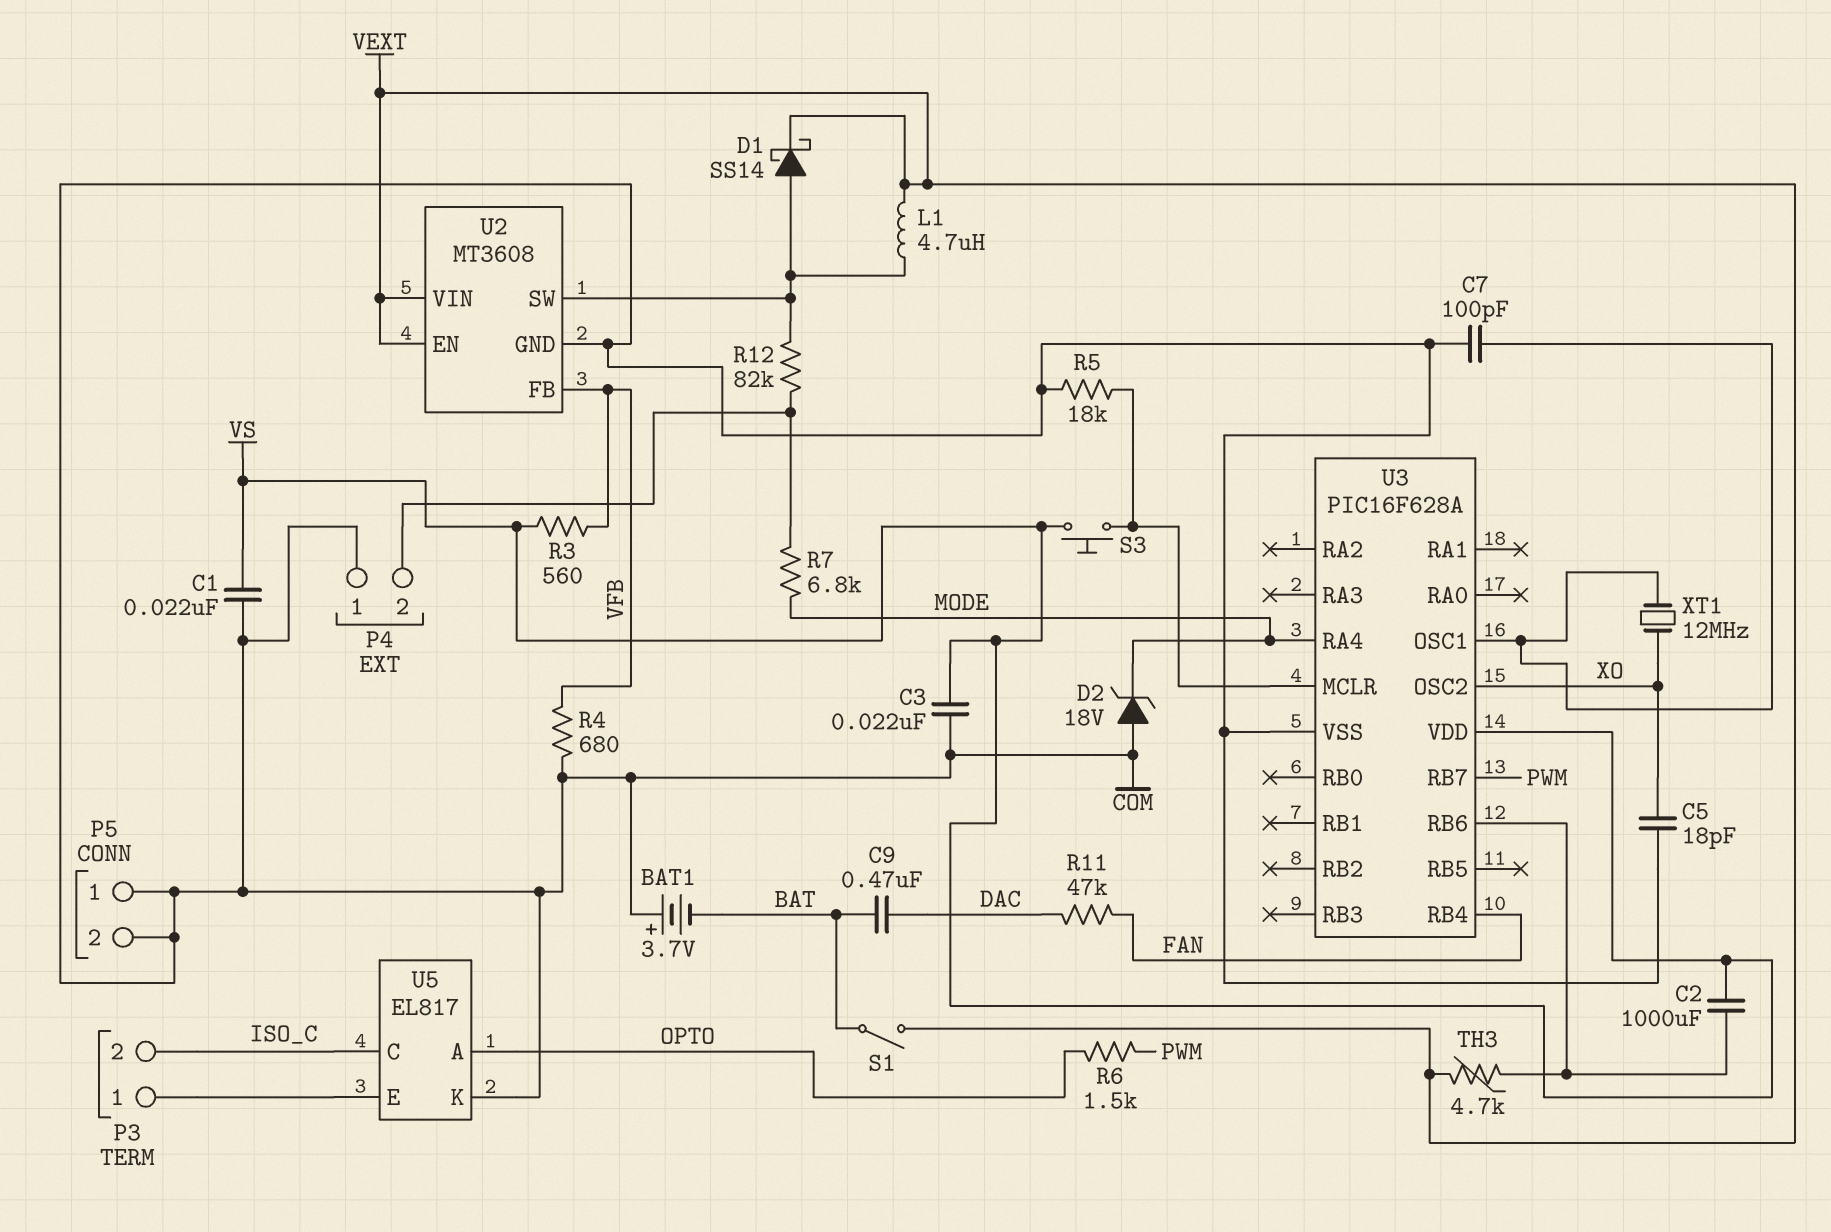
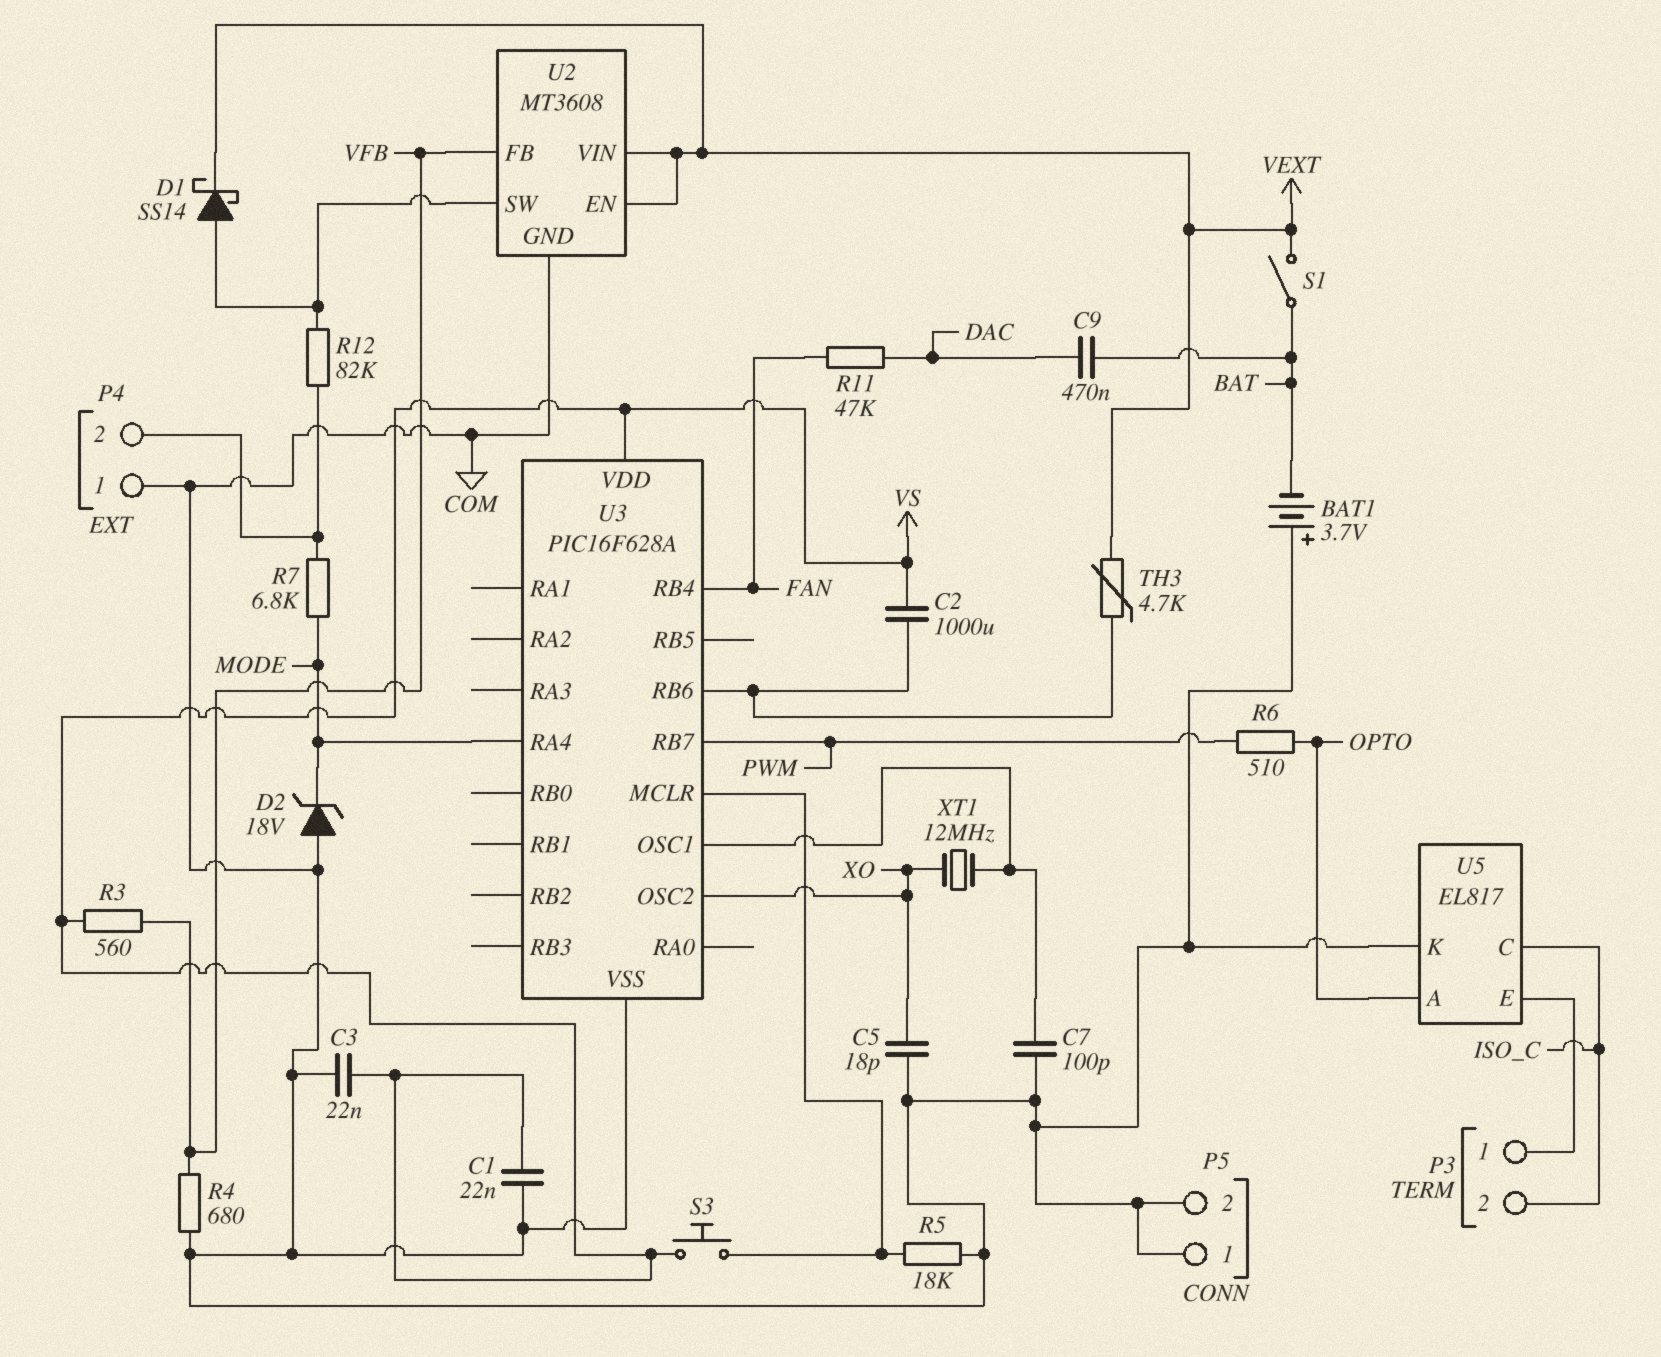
L1: 4.7uH (U2/SW, VEXT) -> none
R6: 1.5k (OPTO, PWM) -> 510 (OPTO, PWM)

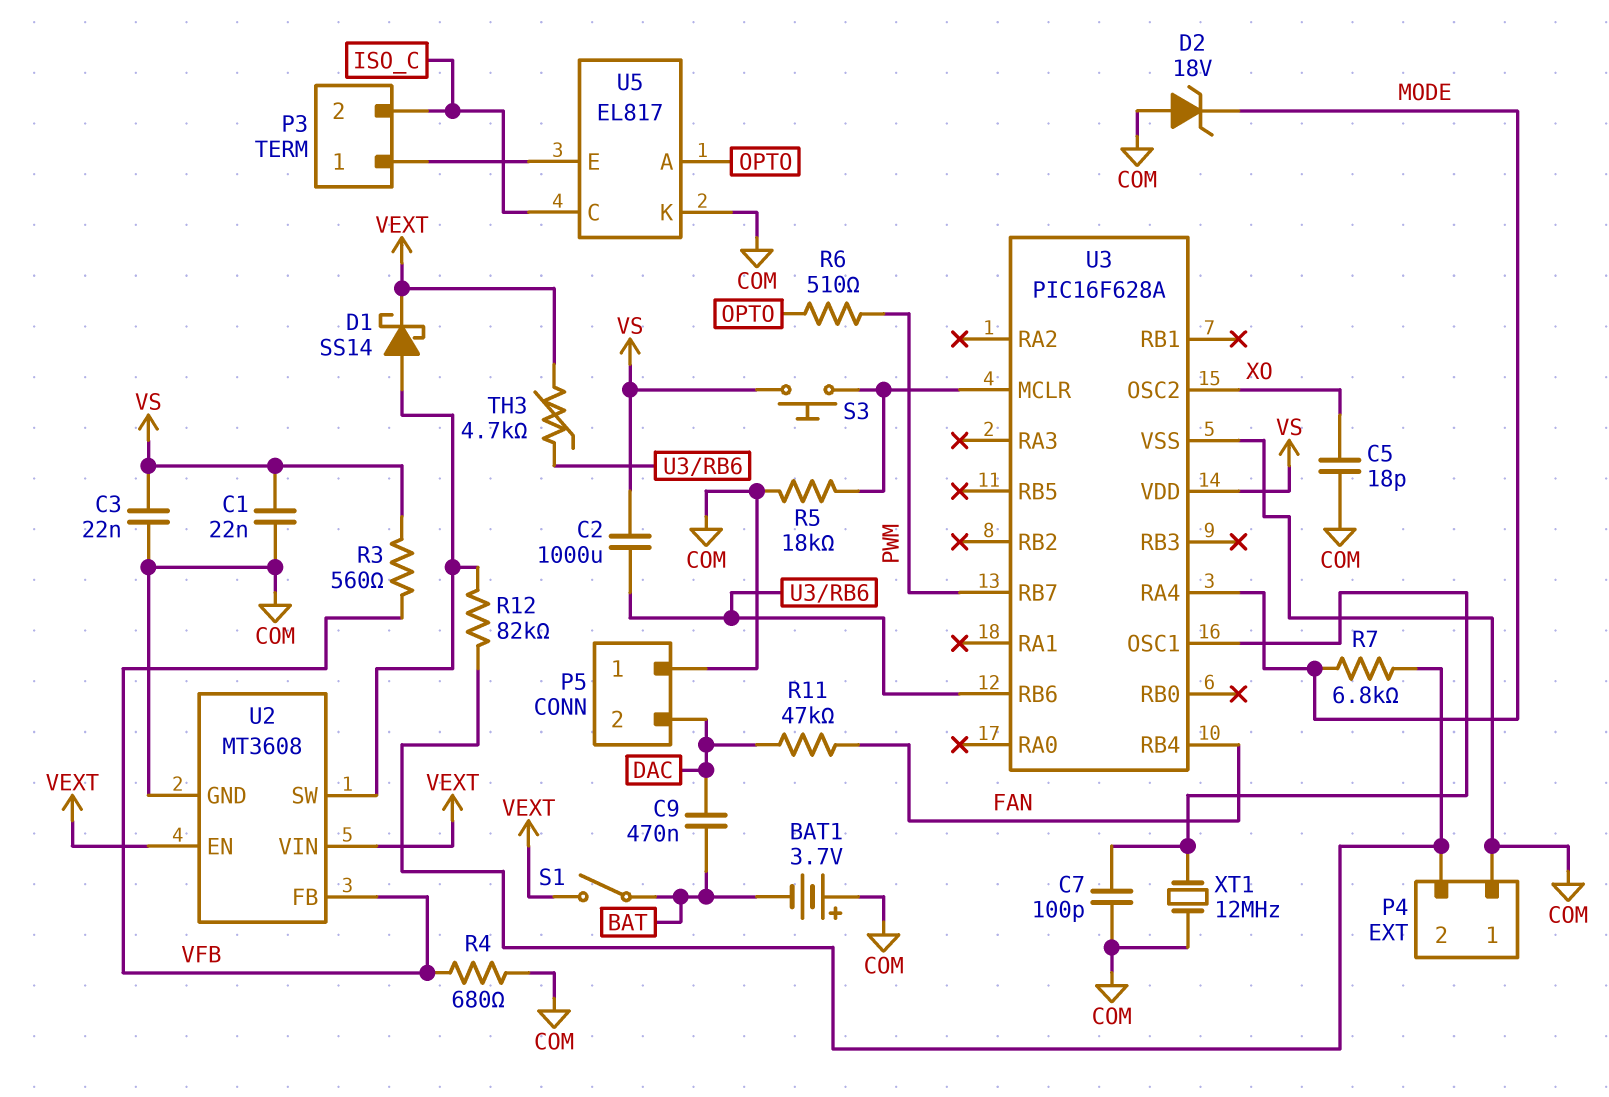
P5 pin 2: COM -> DAC
XT1: 12MHz (U3/OSC1, XO) -> 12MHz (COM, U3/OSC1)

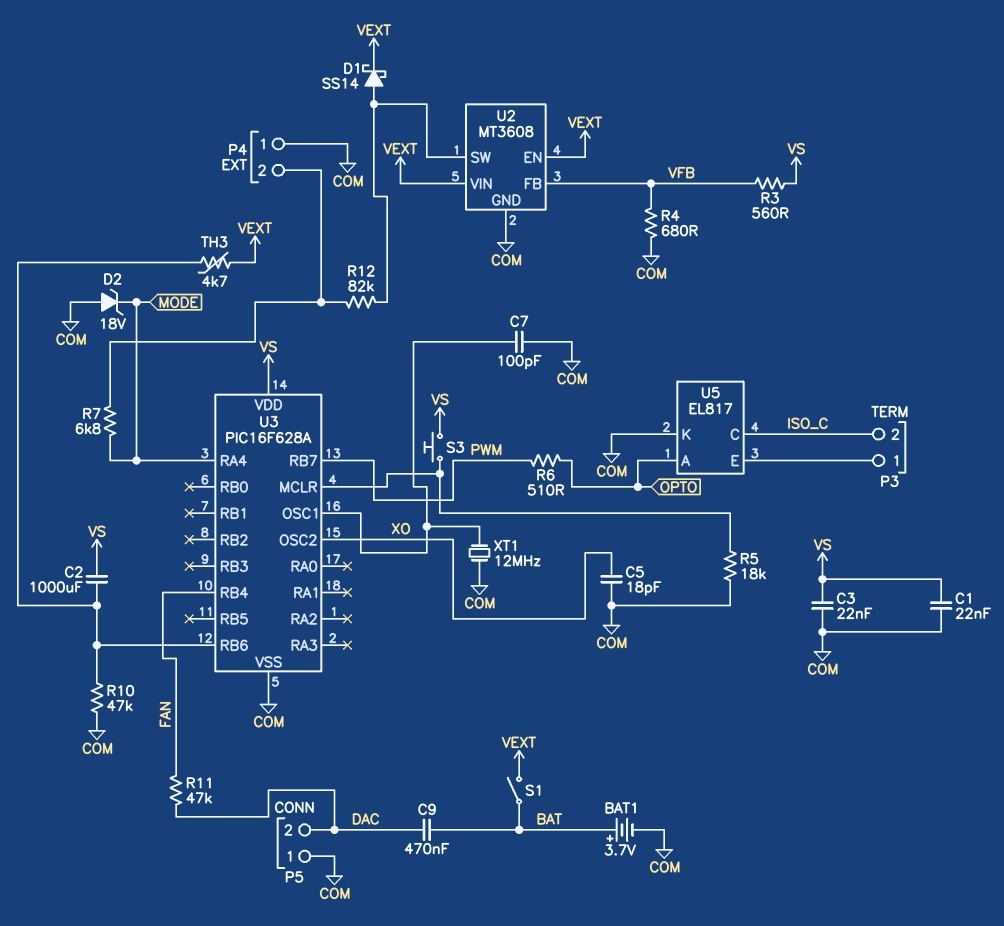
BAT1: 3.7V (plus COM, minus BAT) -> 3.7V (plus BAT, minus COM)
R10: none -> 47k (COM, U3/RB6)

